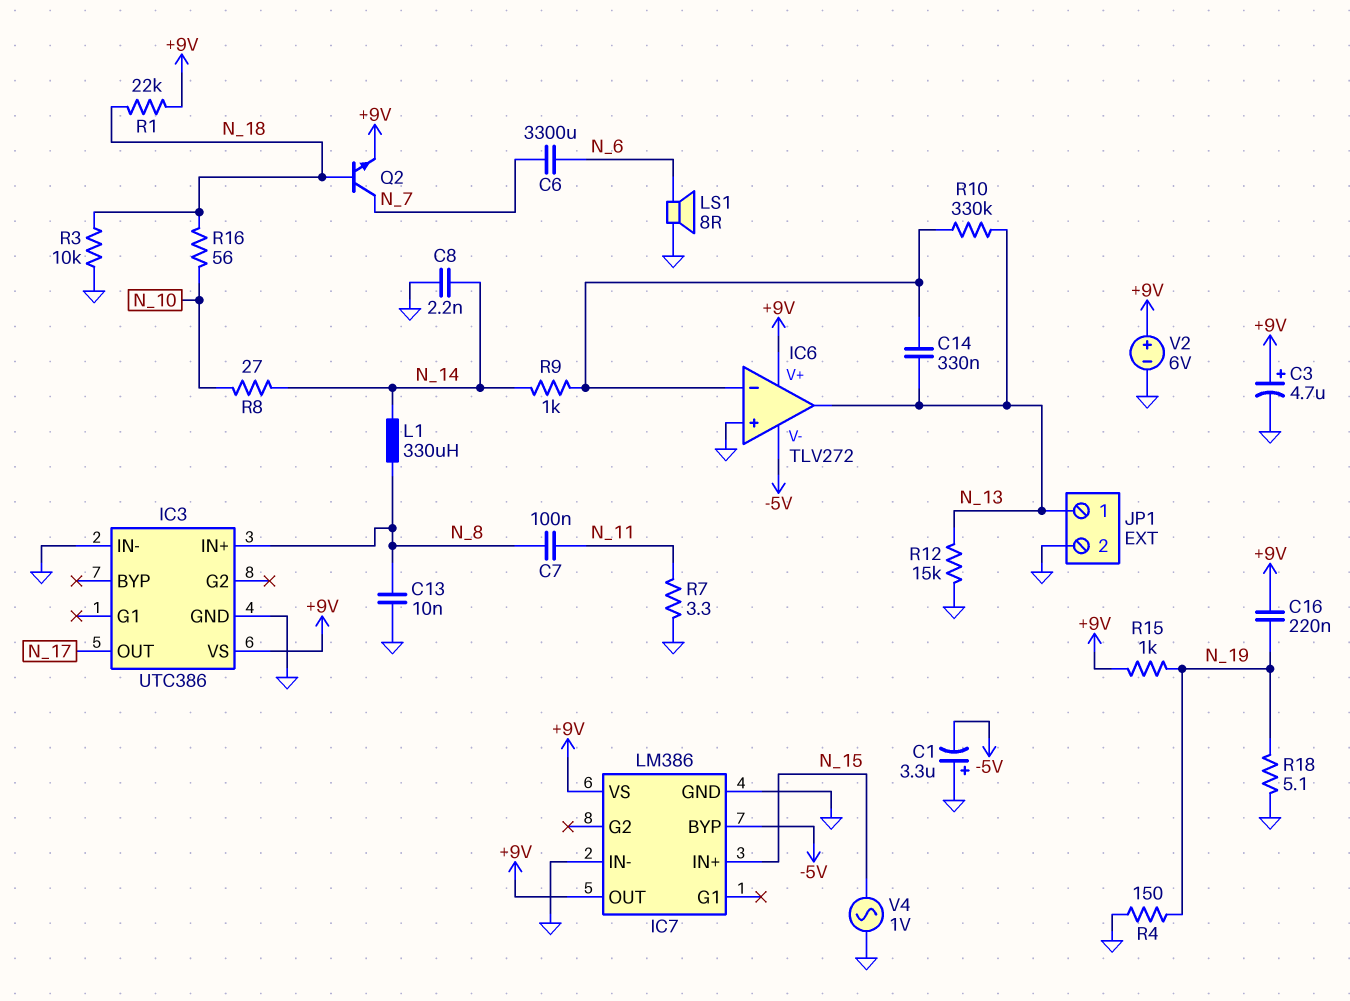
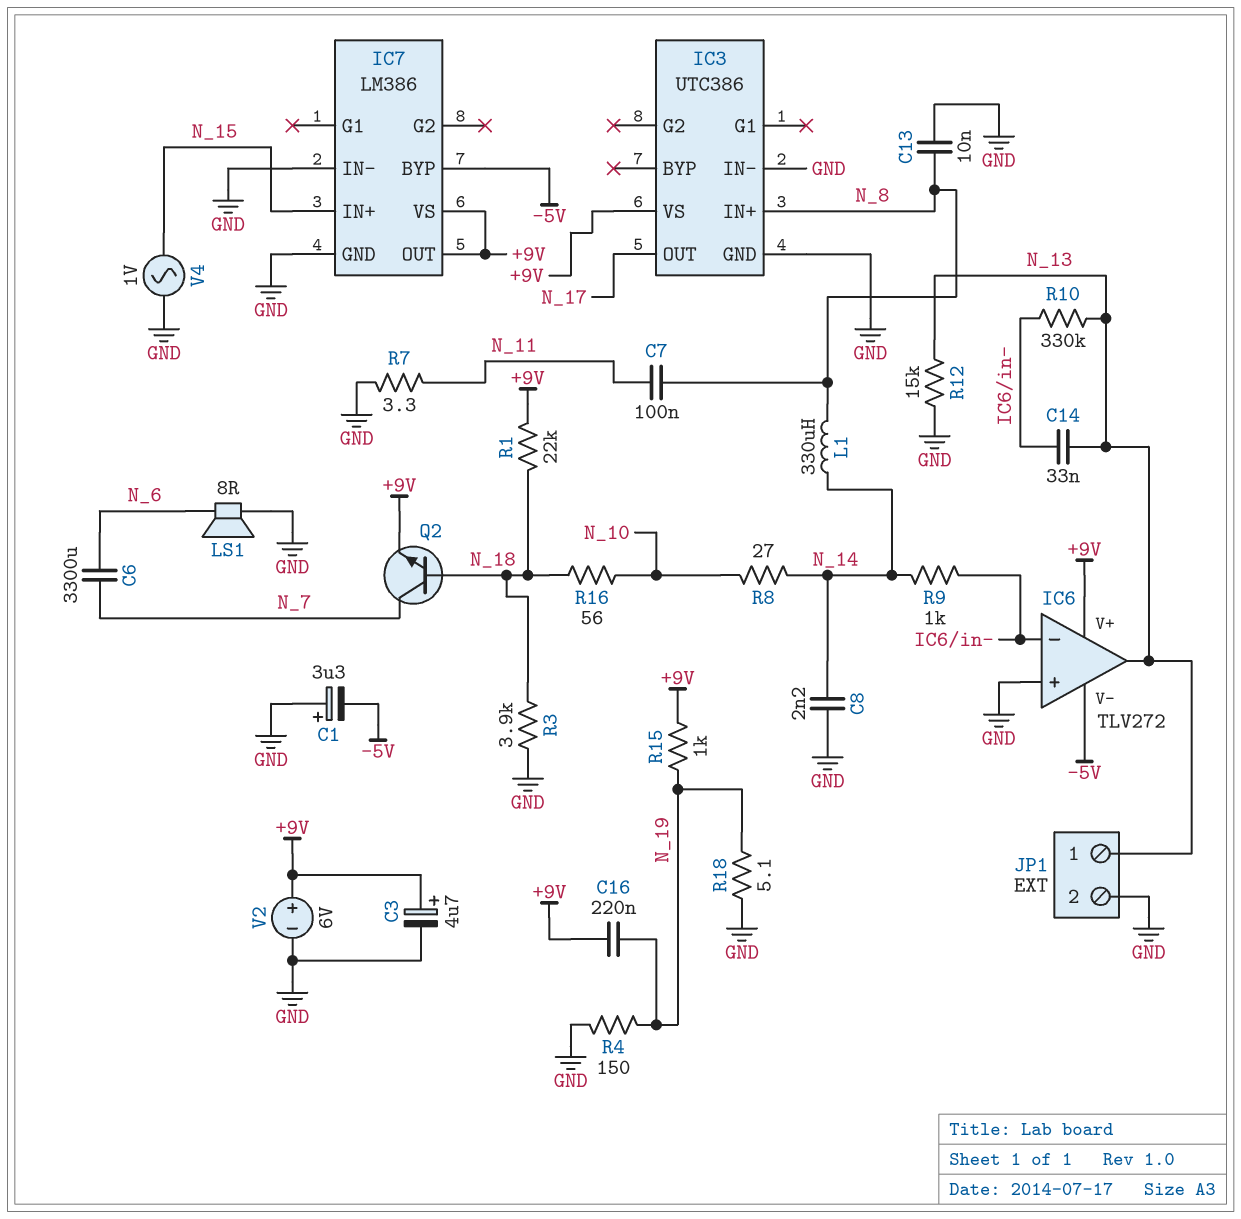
C14: 330nF (IC6/in-, N_13) -> 33nF (IC6/in-, N_13)
R3: 10k (GND, N_18) -> 3.9k (GND, N_18)

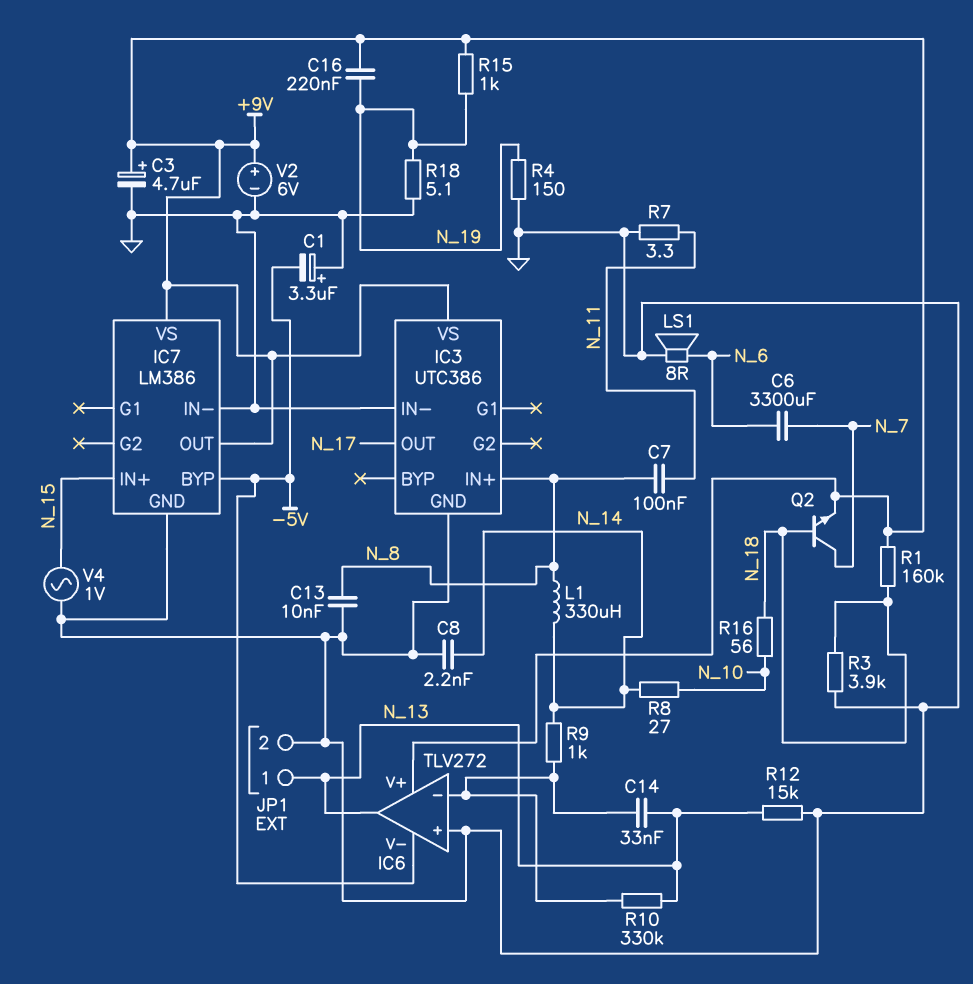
R1: 22k (+9V, N_18) -> 160k (+9V, N_18)

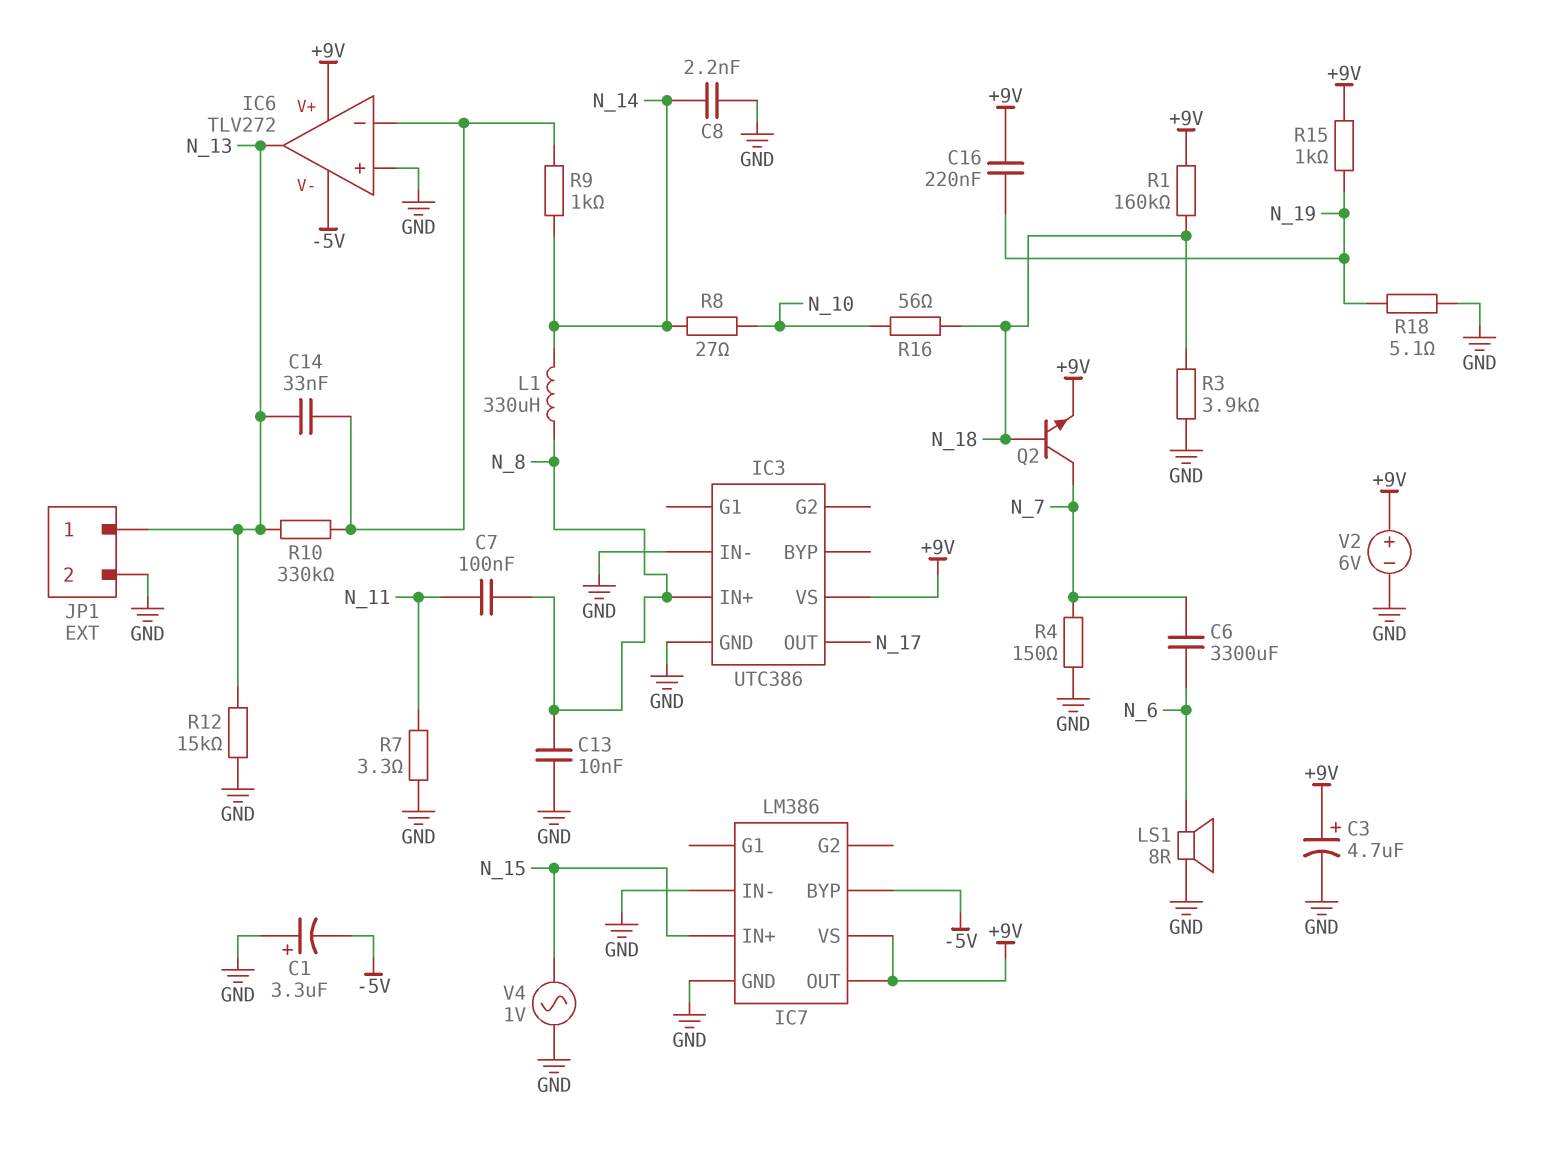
R4: 150 (GND, N_19) -> 150 (GND, N_7)

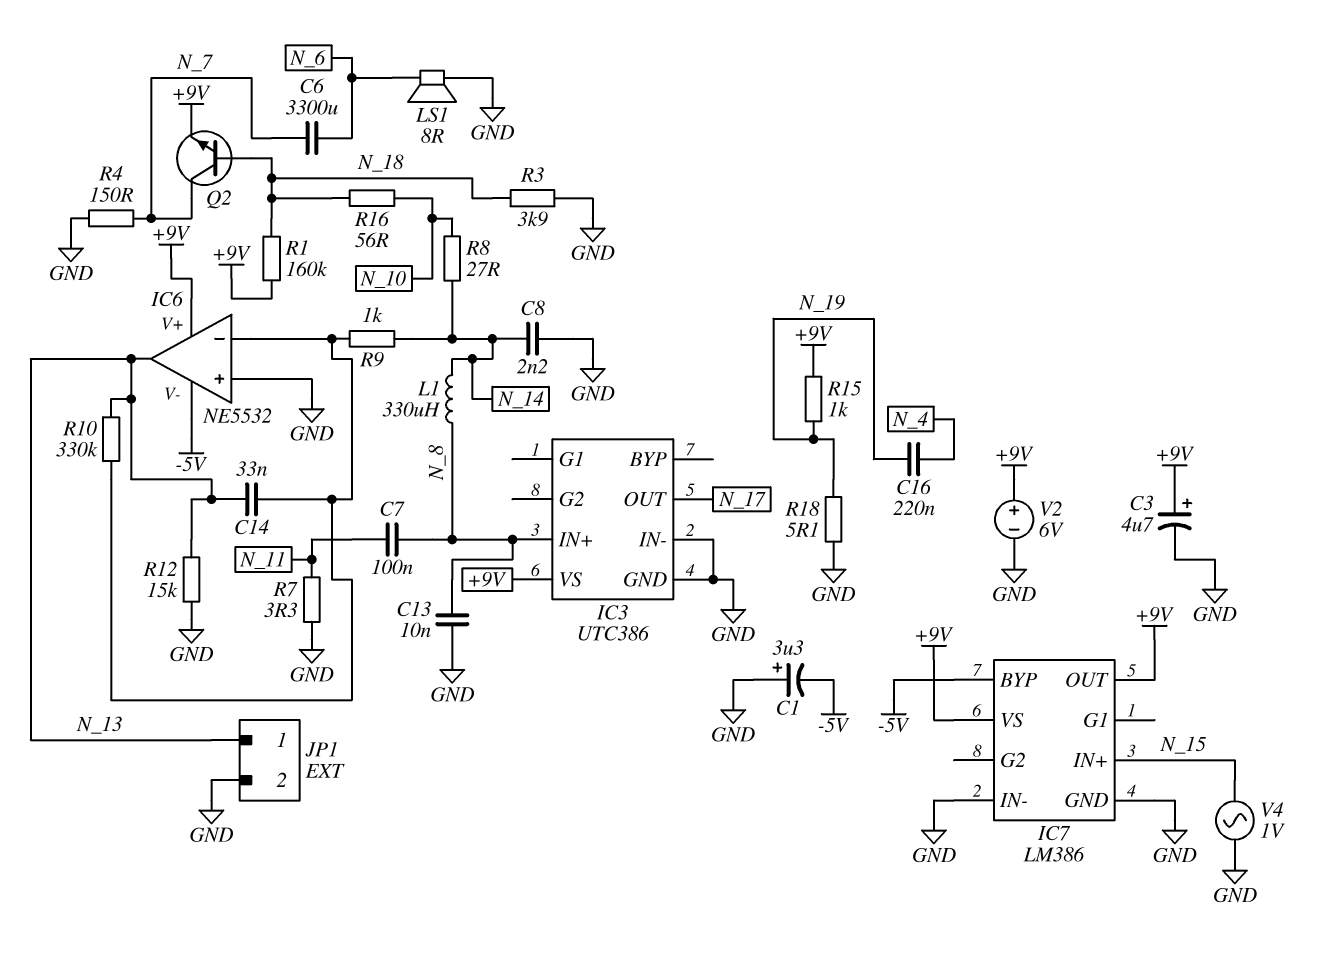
C16: 220nF (+9V, N_19) -> 220nF (N_4, N_19)
IC6: TLV272 -> NE5532

